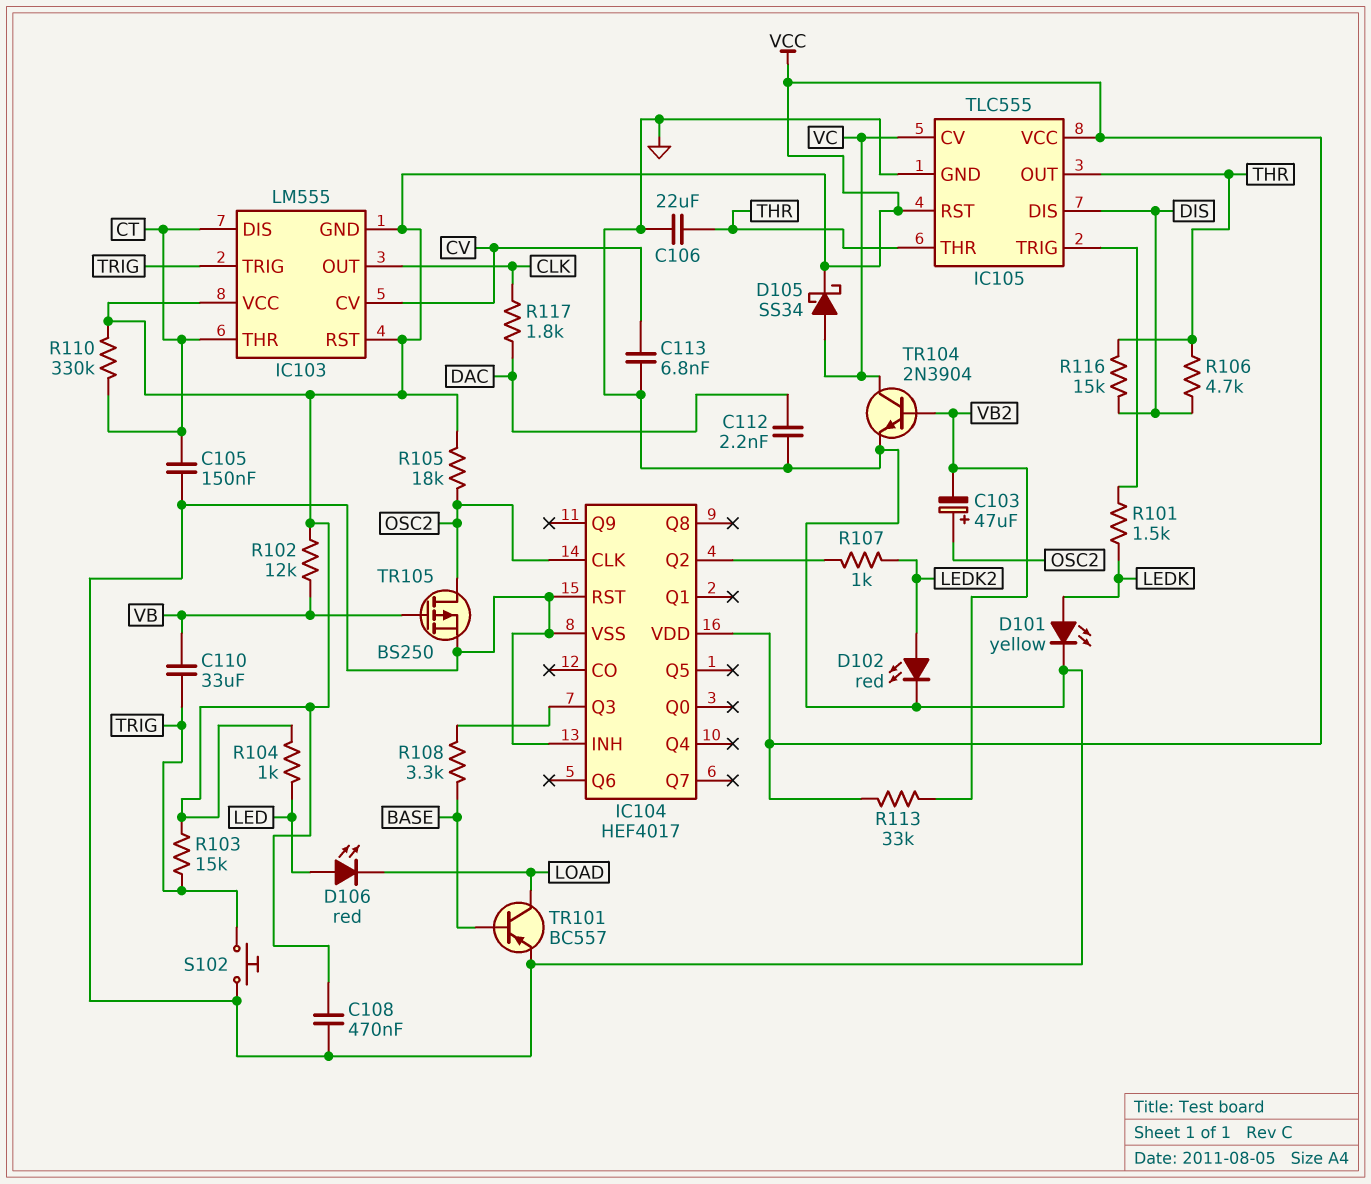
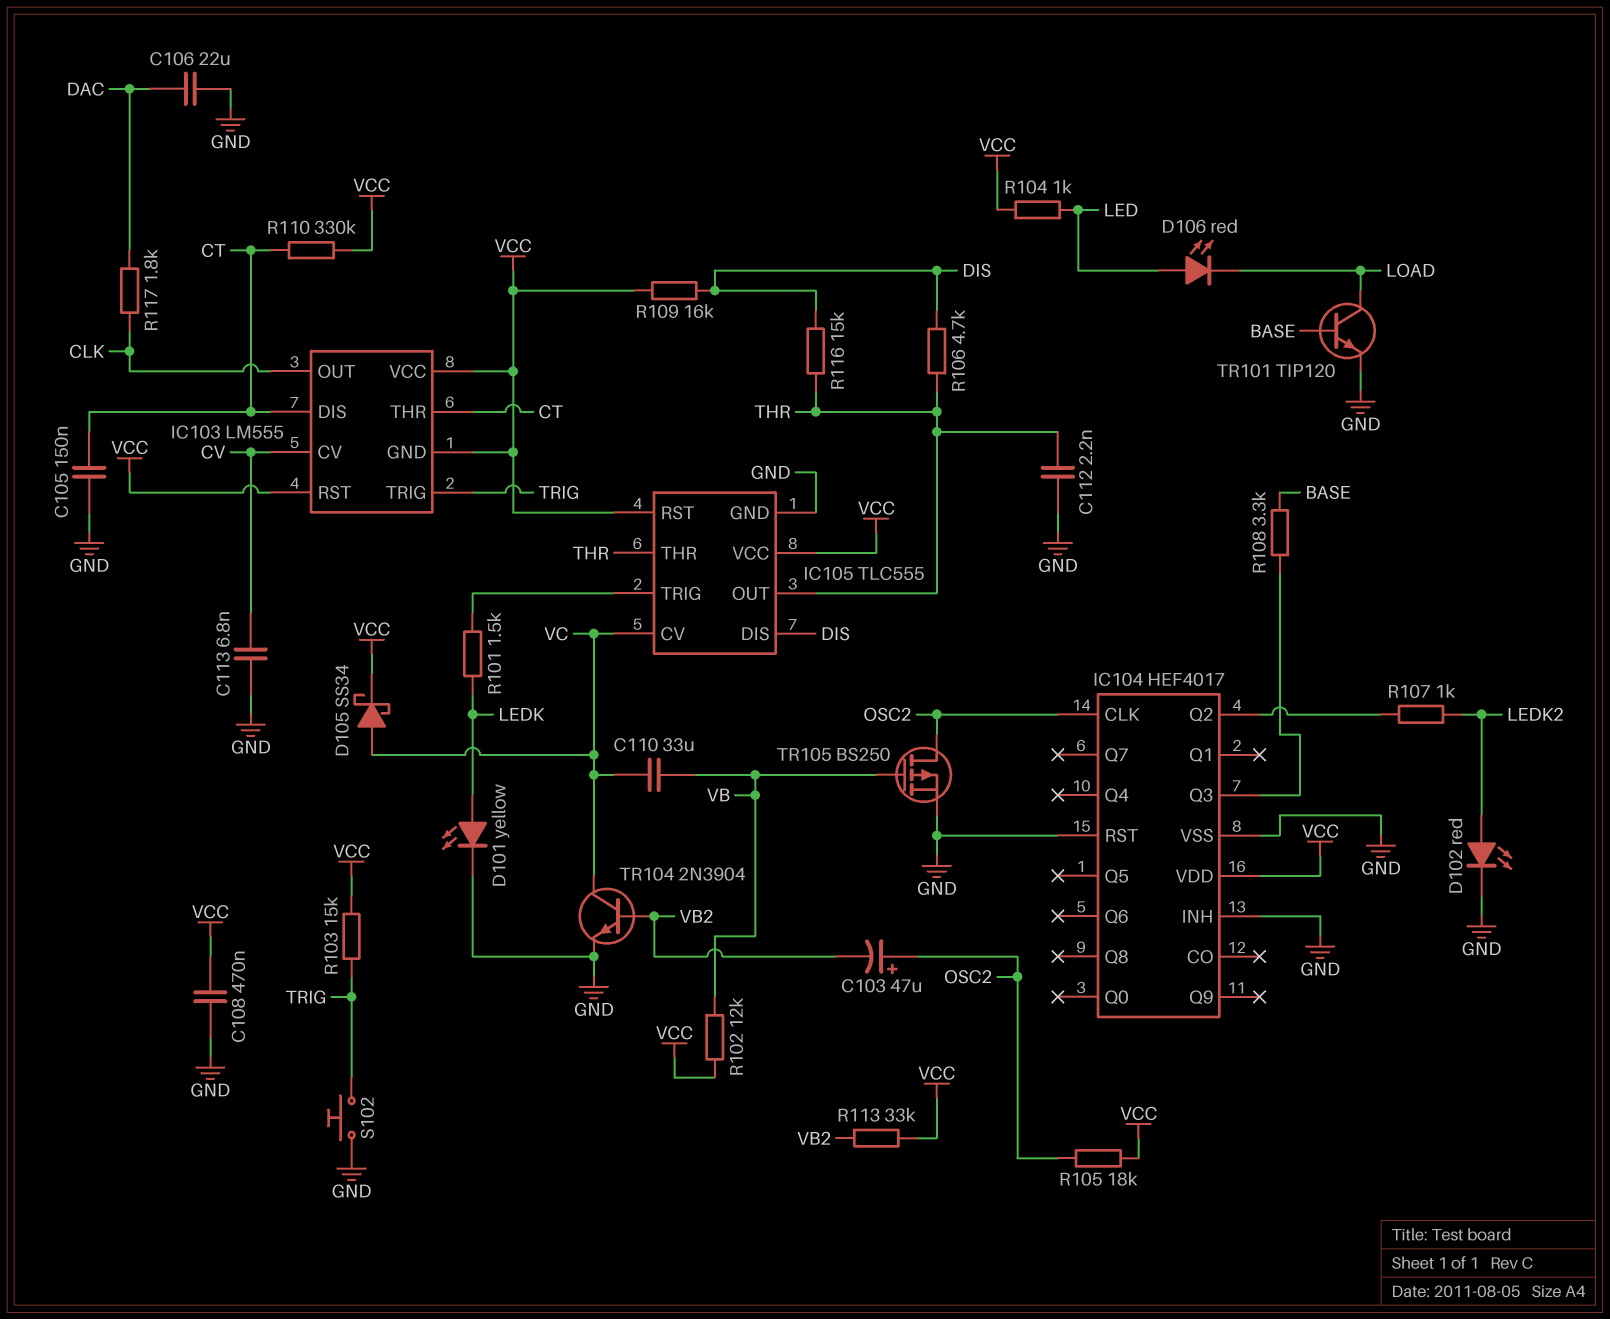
C106: 22uF (GND, THR) -> 22uF (DAC, GND)
C110: 33uF (TRIG, VB) -> 33uF (VB, VC)
C112: 2.2nF (DAC, GND) -> 2.2nF (GND, THR)
R109: none -> 16k (DIS, VCC)
TR101: PNP BC557 (B BASE, C LOAD, E GND) -> NPN TIP120 (B BASE, C LOAD, E GND)

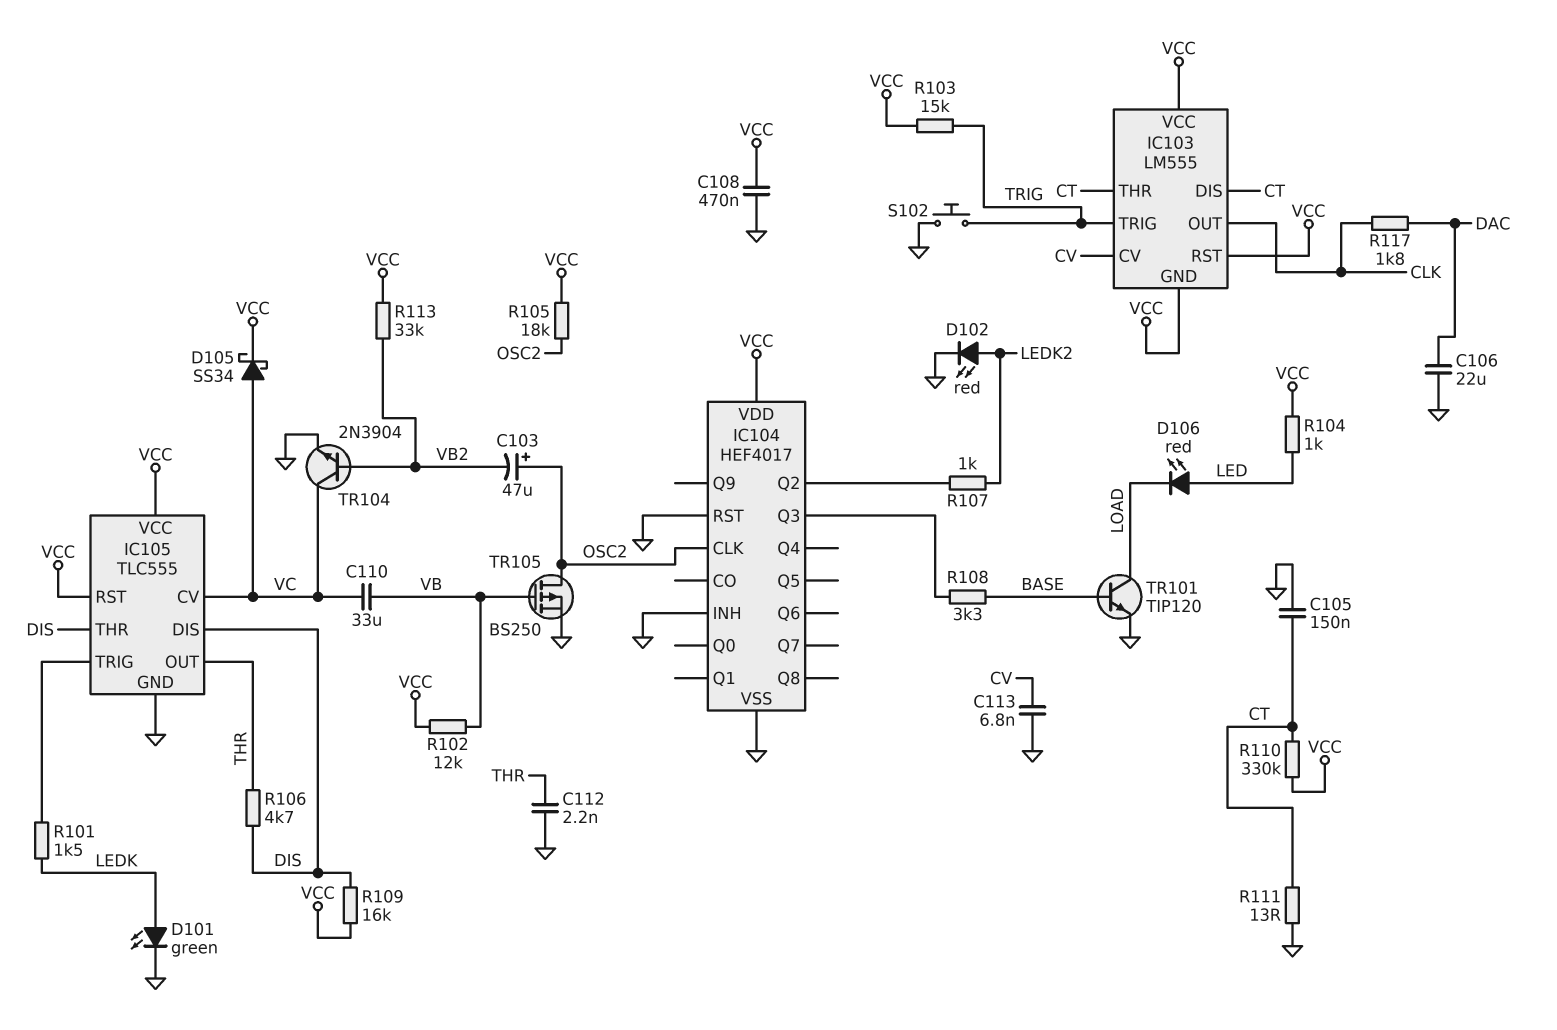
D101: LED yellow (A LEDK, K GND) -> LED green (A LEDK, K GND)
IC105 pin THR: THR -> DIS
R111: none -> 13 (CT, GND)
R116: 15k (DIS, THR) -> none

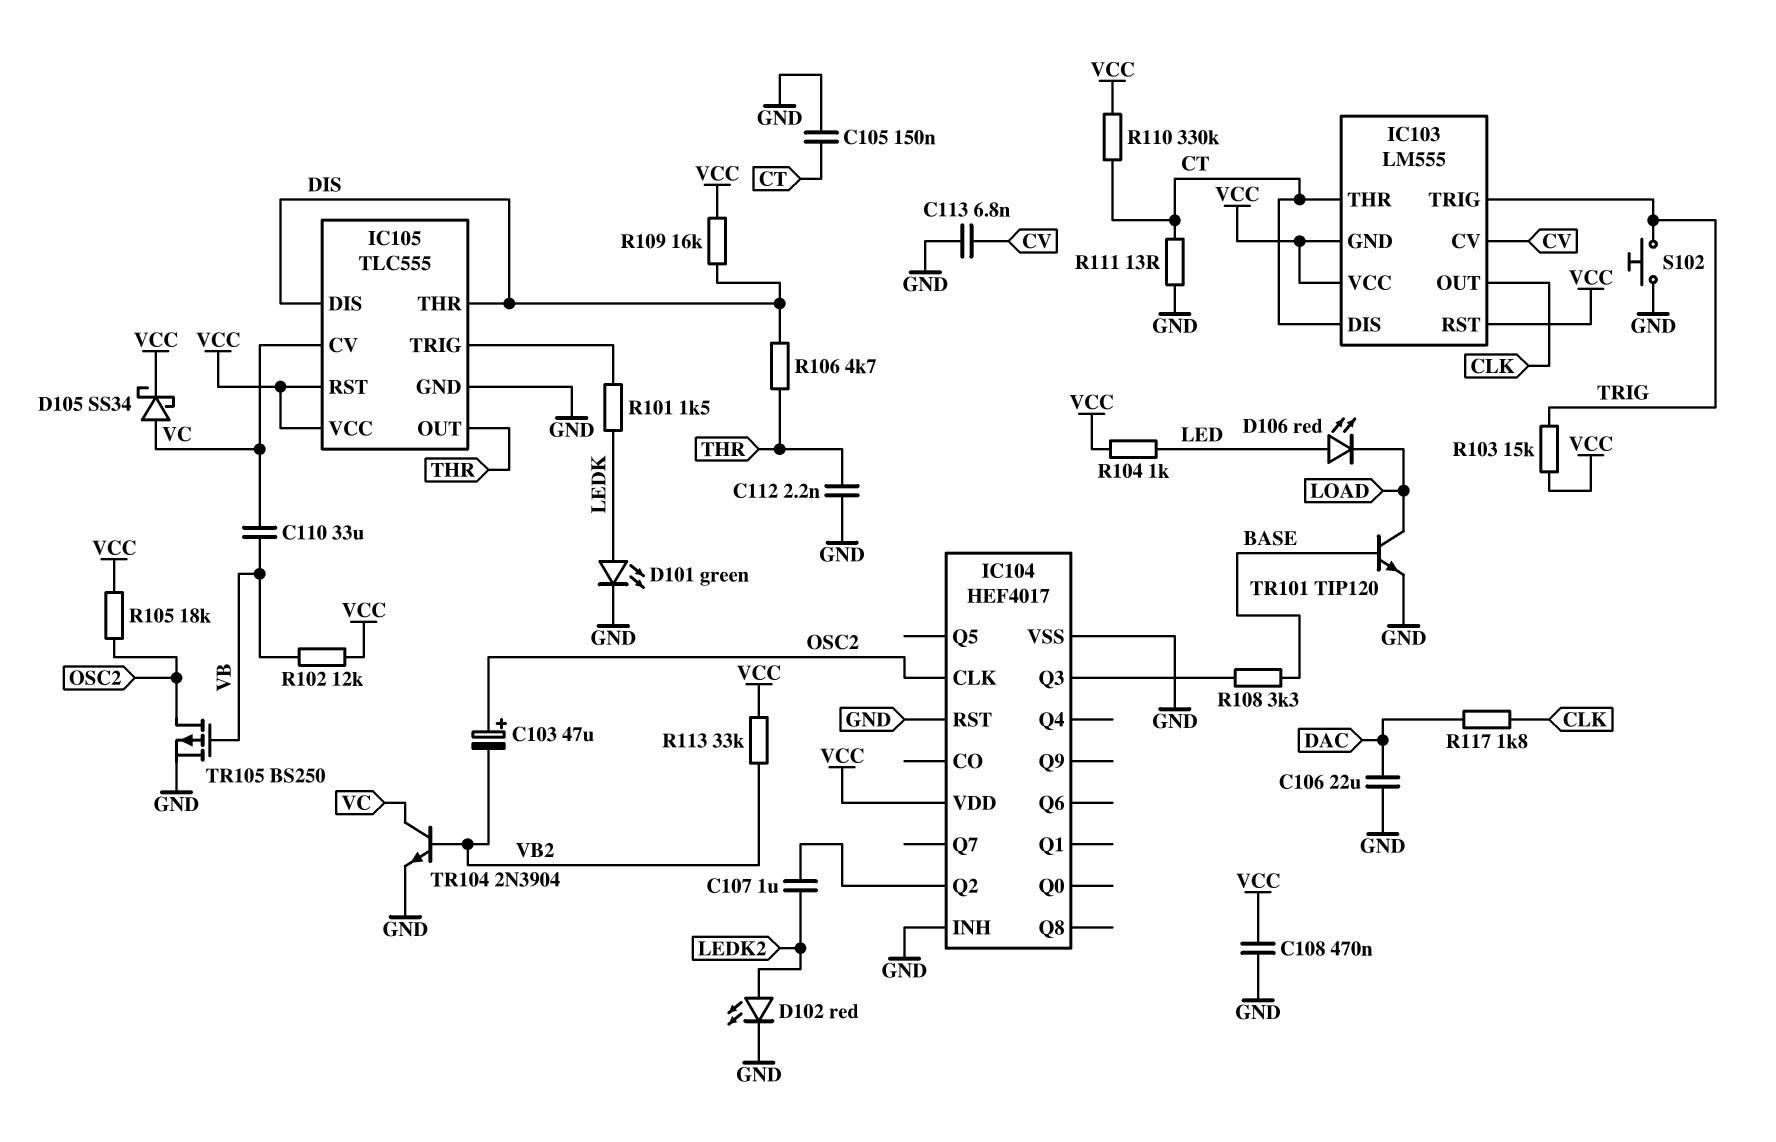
C107: none -> 1uF (IC104/Q2, LEDK2)
R107: 1k (IC104/Q2, LEDK2) -> none

